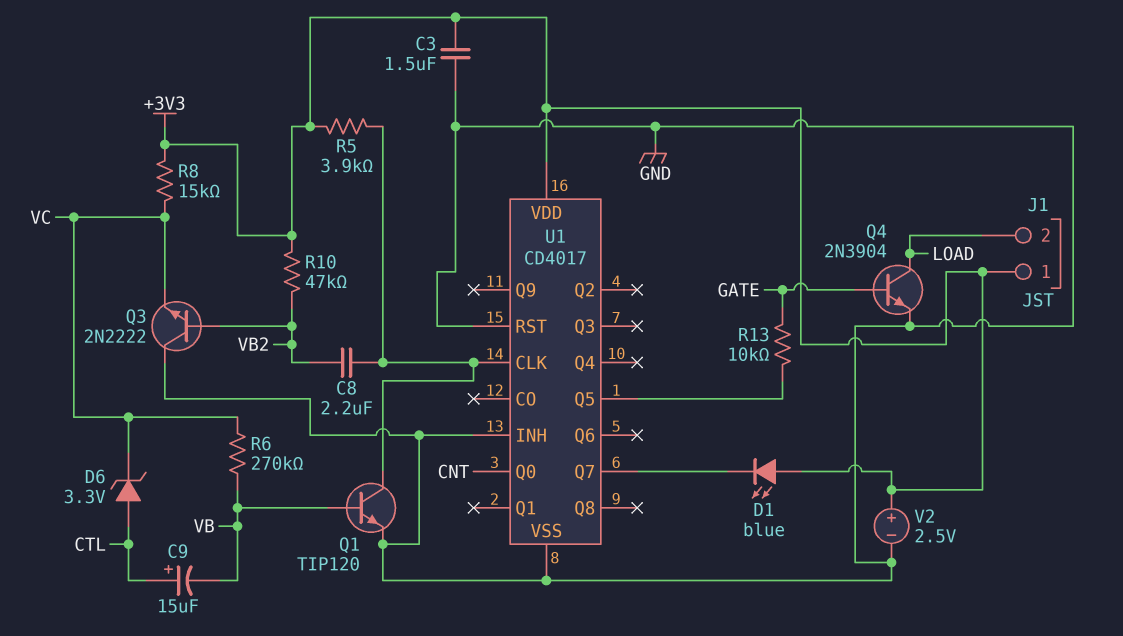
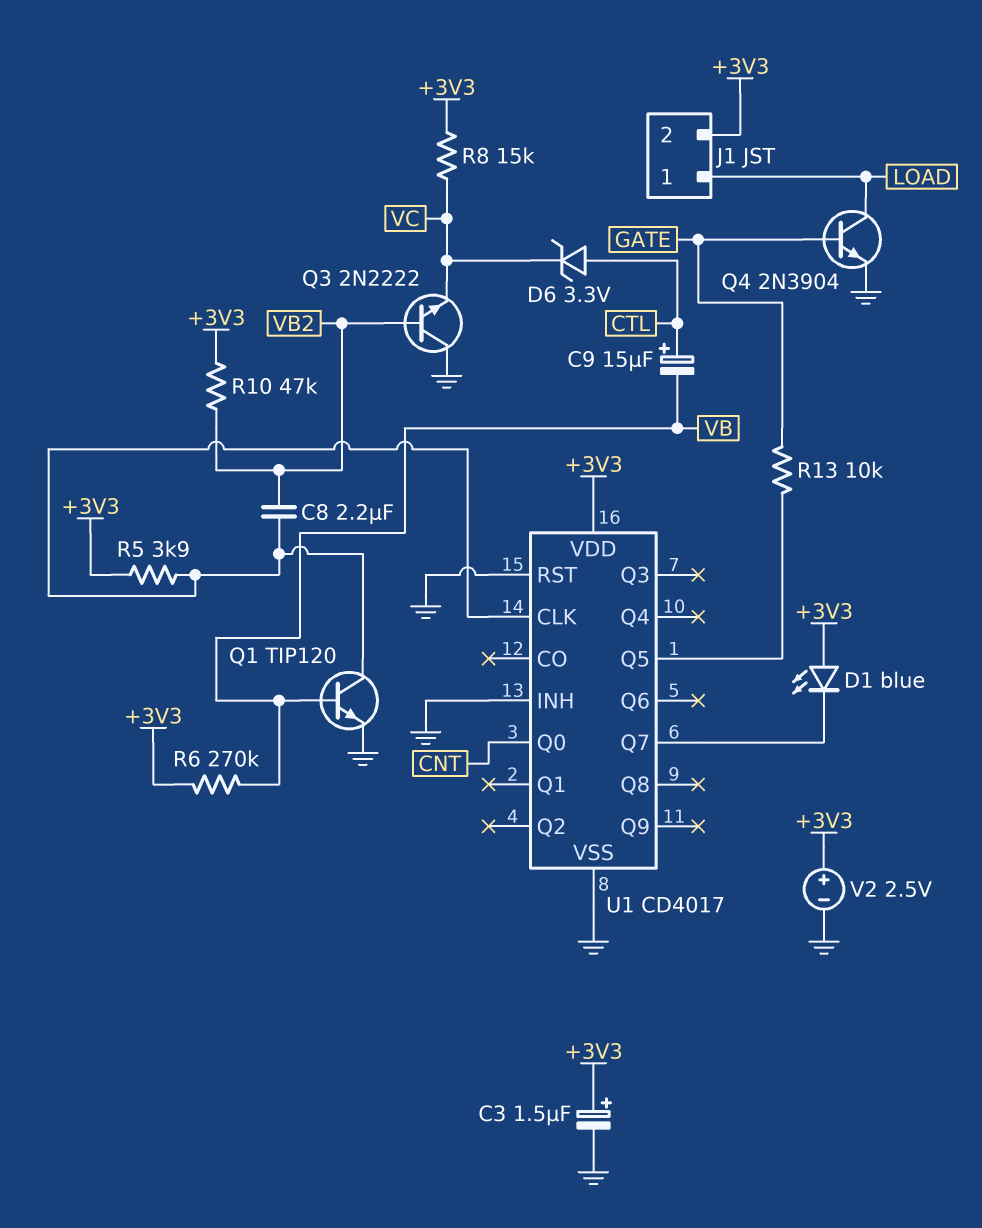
C3: 1.5uF (+3V3, GND) -> 1.5uF (plus +3V3, minus GND)
J1 pin 1: +3V3 -> LOAD
J1 pin 2: LOAD -> +3V3
R6: 270k (VB, VC) -> 270k (+3V3, VB)

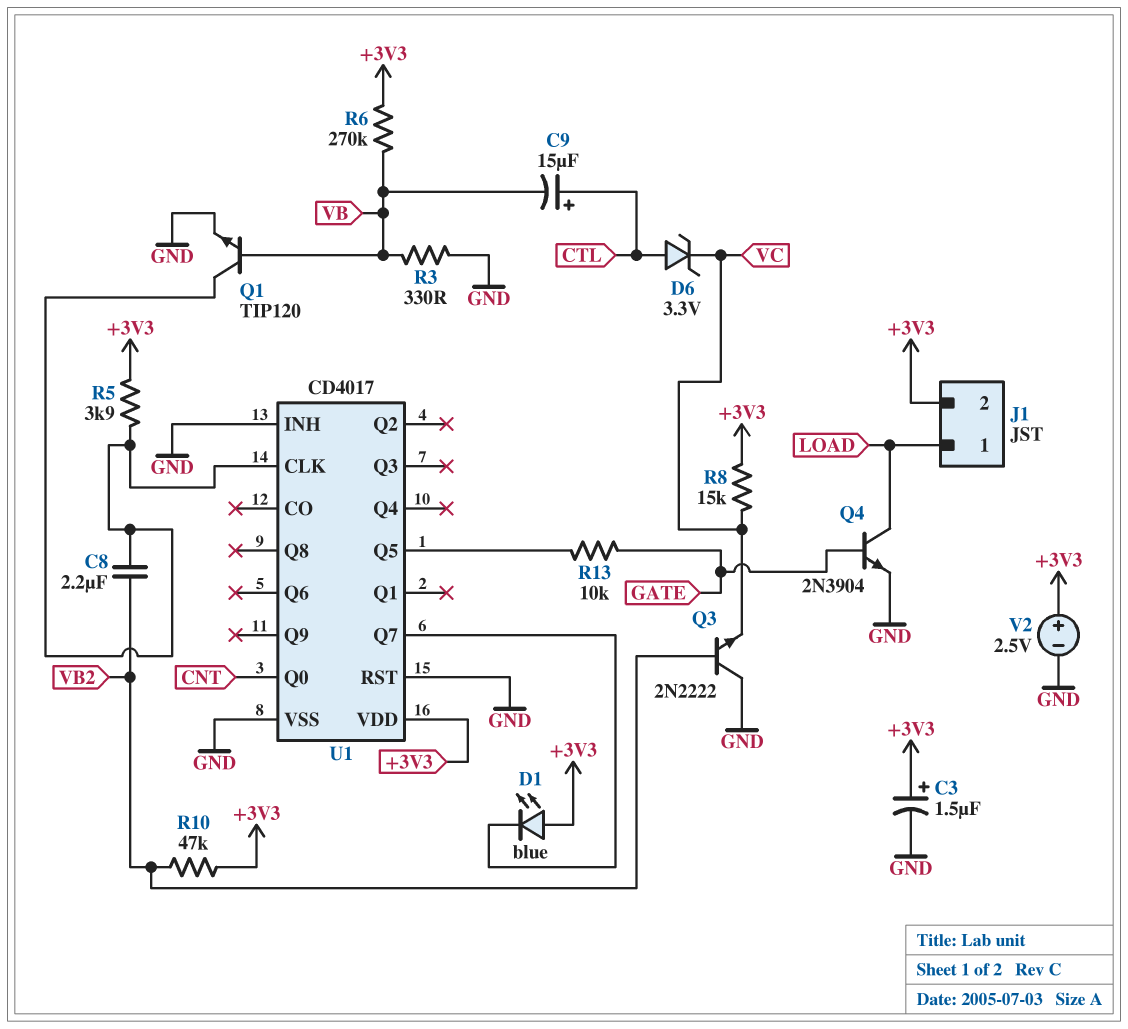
R3: none -> 330 (GND, VB)

